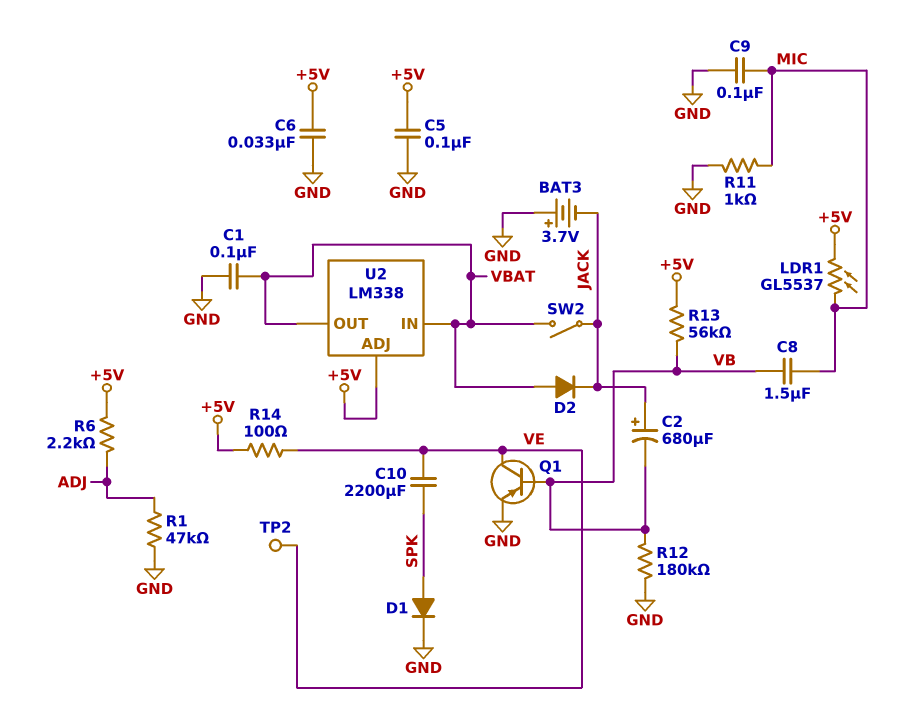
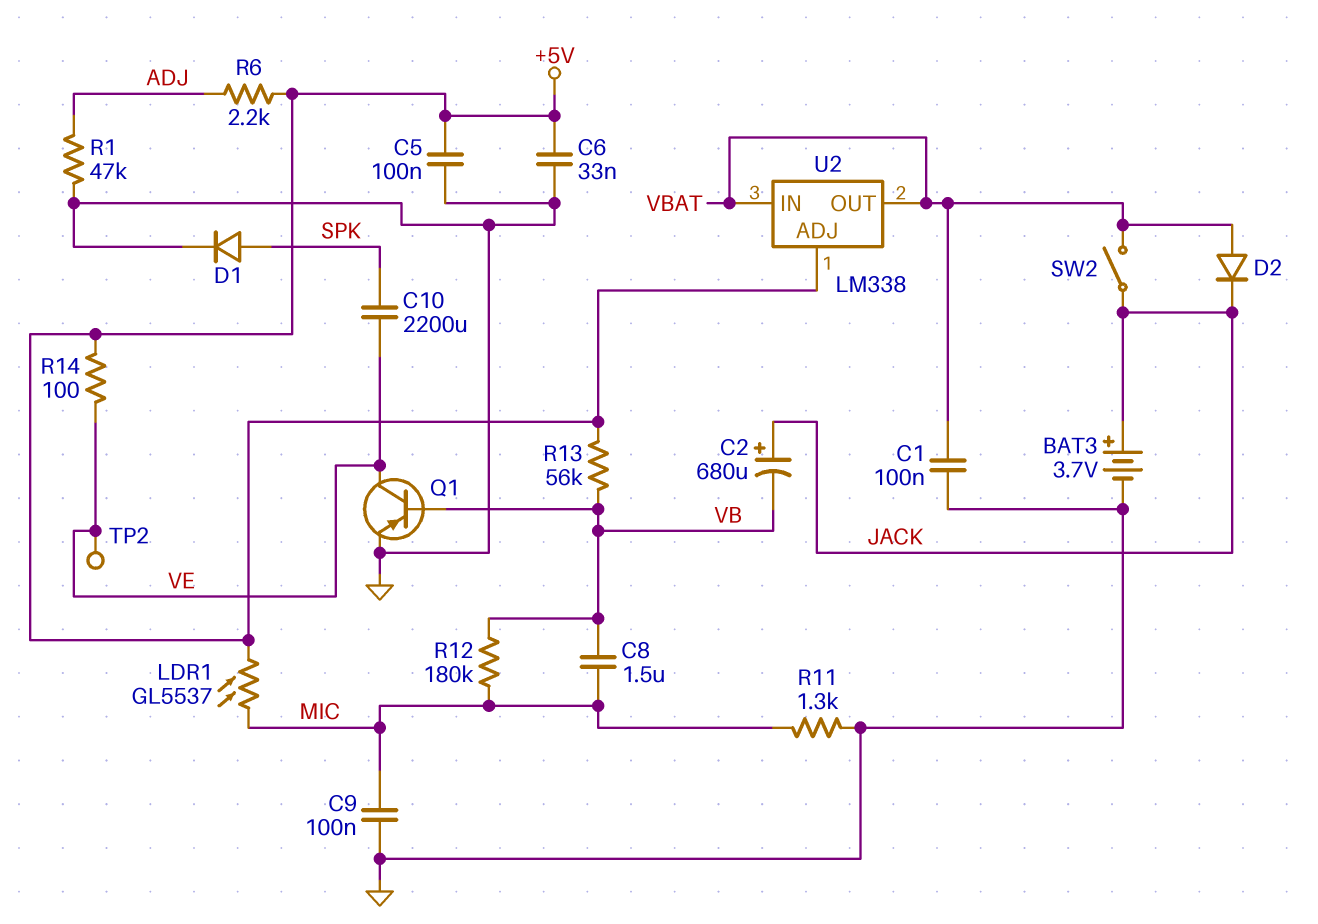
BAT3: 3.7V (plus GND, minus JACK) -> 3.7V (plus JACK, minus GND)
R11: 1k (GND, MIC) -> 1.3k (GND, MIC)
R12: 180k (GND, VB) -> 180k (MIC, VB)

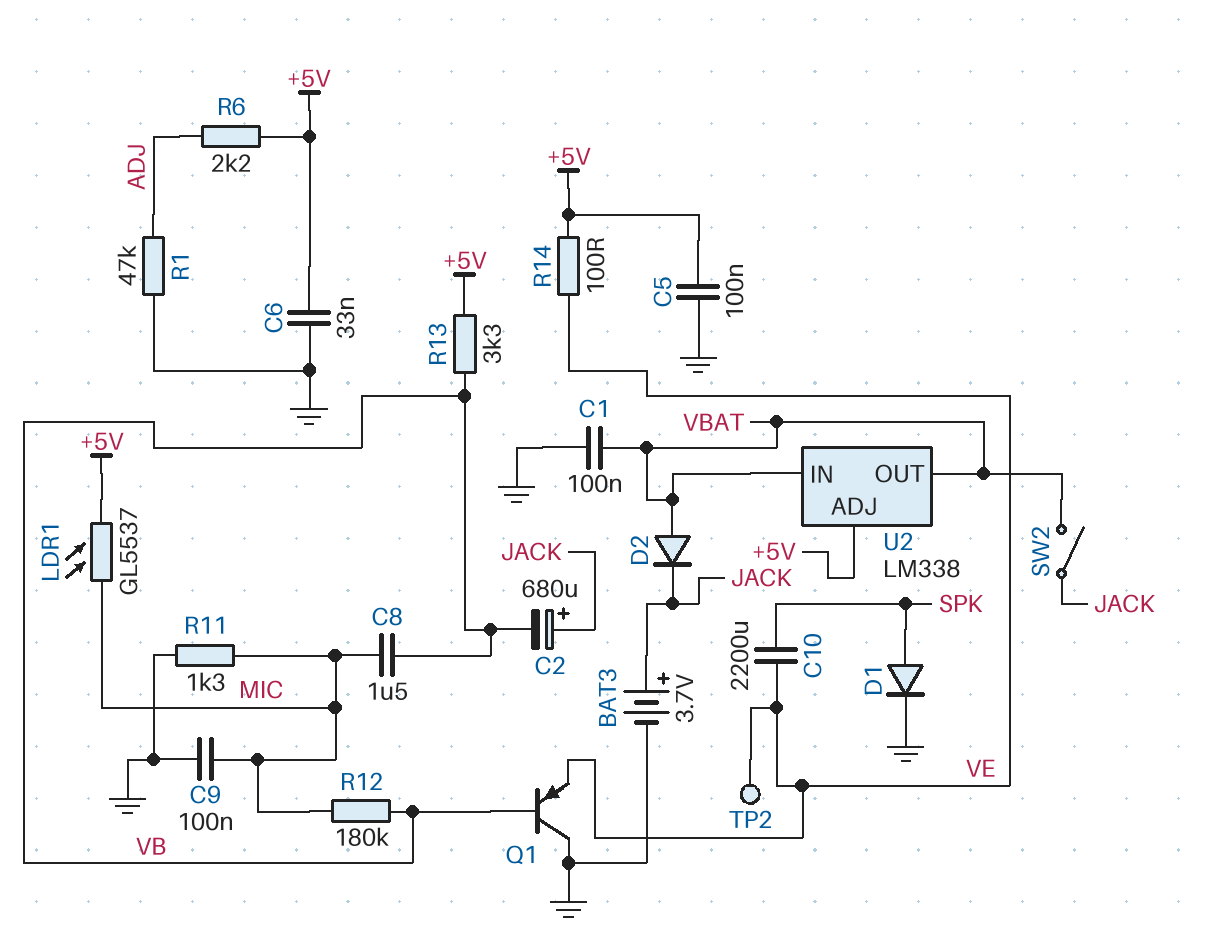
Q1: PNP (B VB, C VE, E GND) -> PNP (B VB, C GND, E VE)
R13: 56k (+5V, VB) -> 3.3k (+5V, VB)

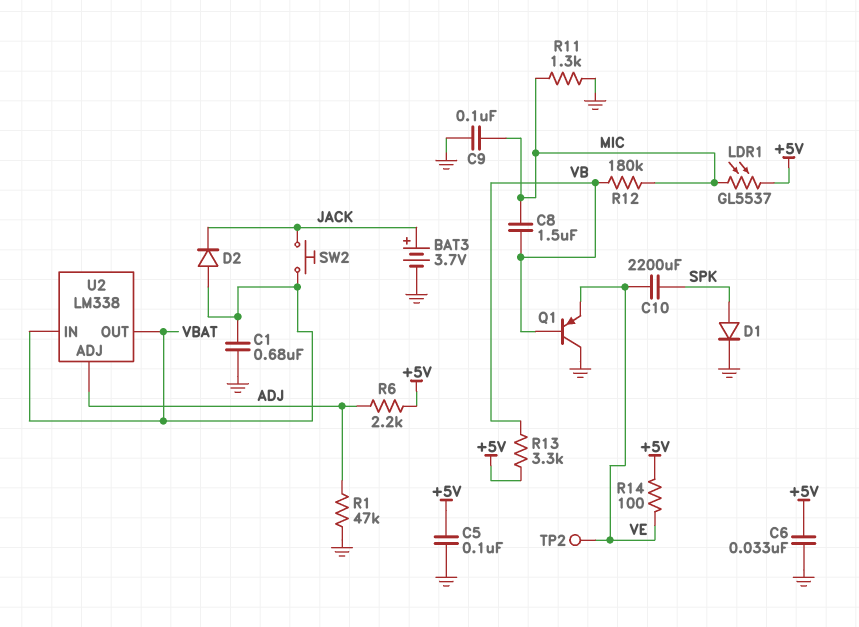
C1: 100nF (GND, VBAT) -> 680nF (GND, VBAT)
C2: 680uF (plus JACK, minus VB) -> none
SW2: switch (JACK, VBAT) -> button (JACK, VBAT)
U2 pin ADJ: +5V -> ADJ

